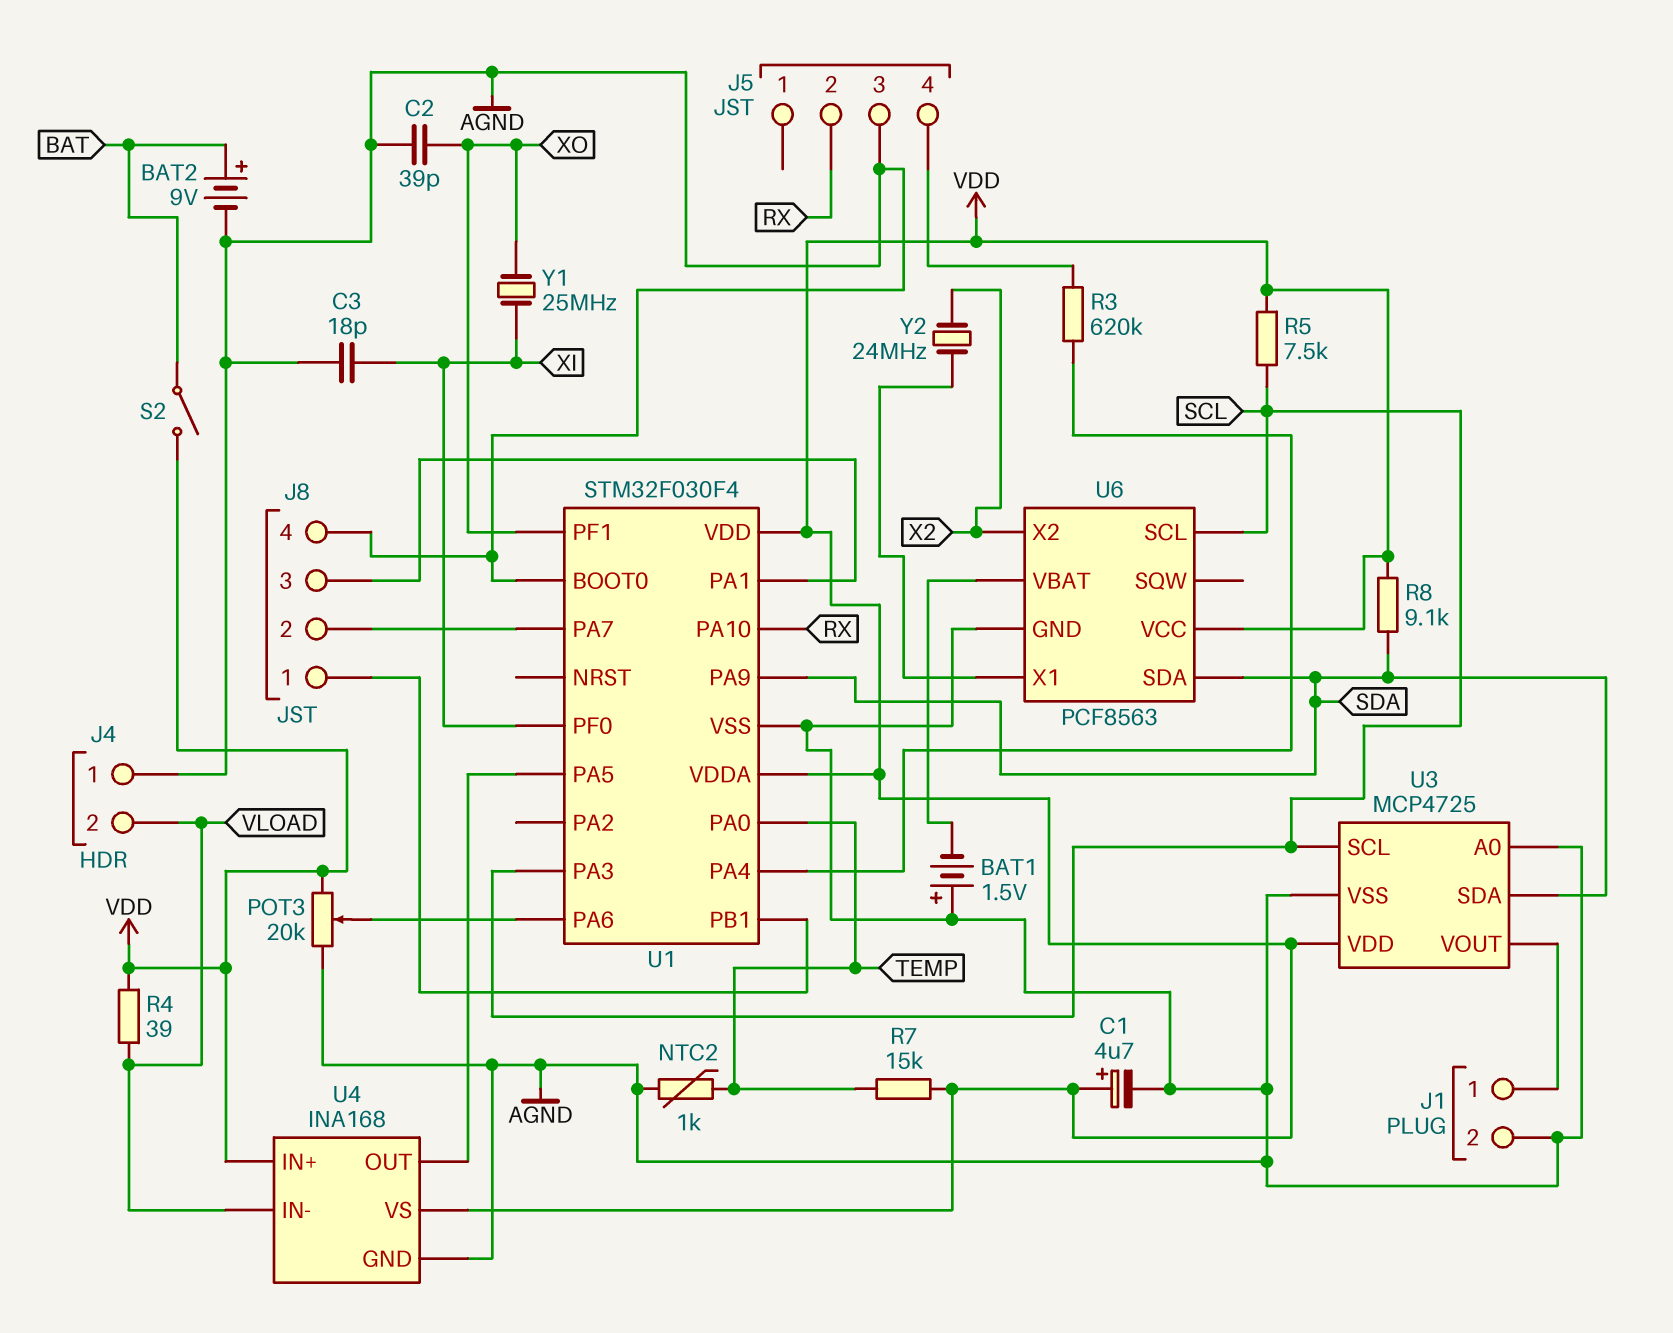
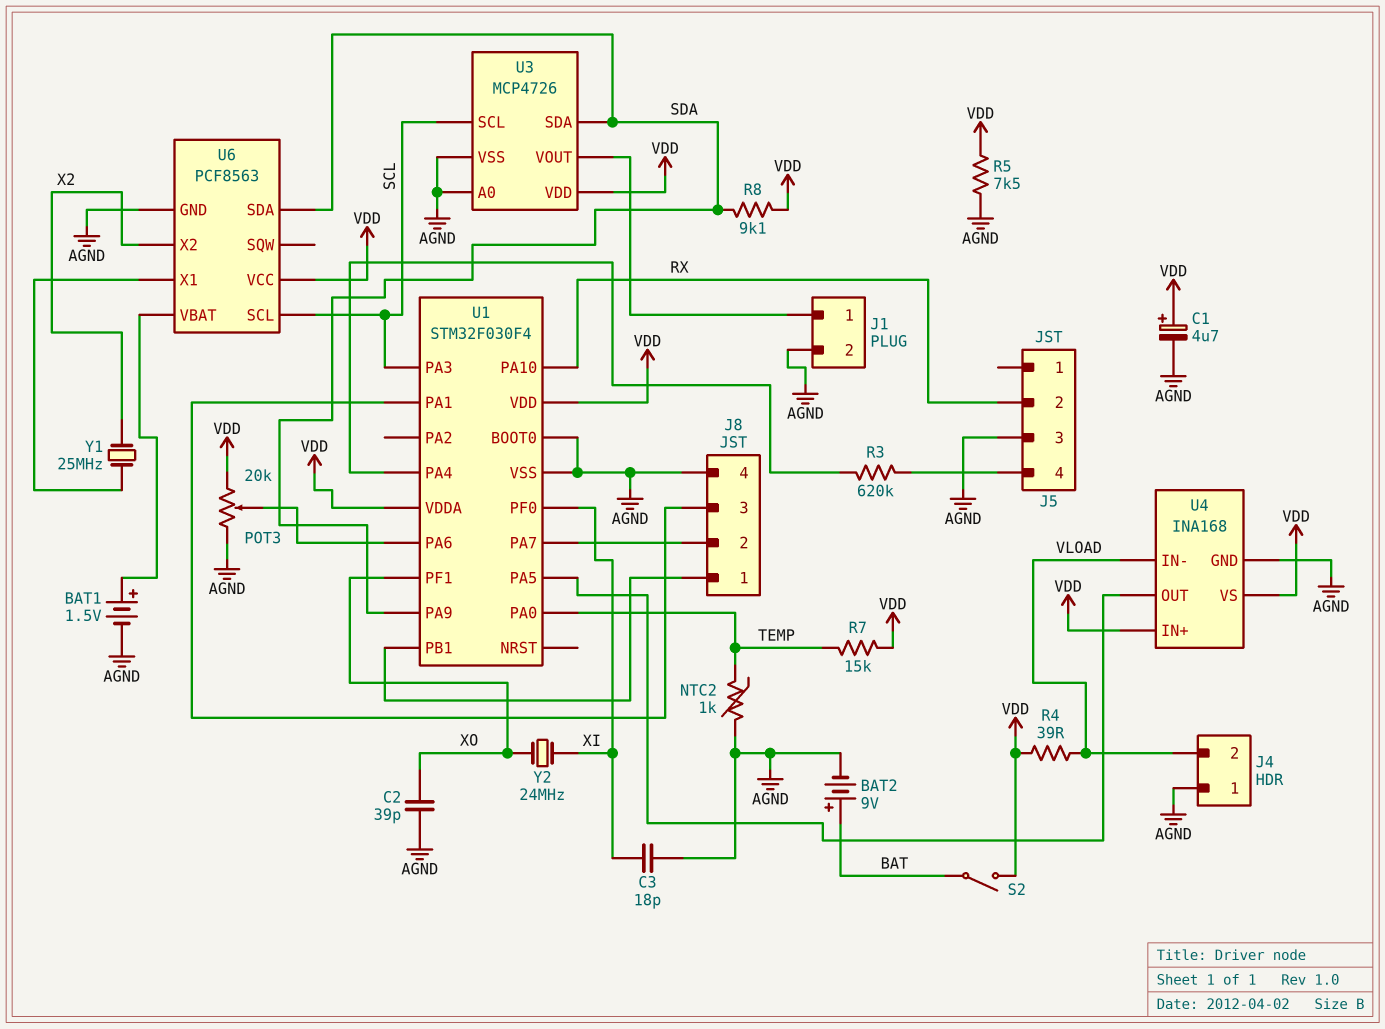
BAT1: 1.5V (plus AGND, minus U6/VBAT) -> 1.5V (plus U6/VBAT, minus AGND)
R5: 7.5k (SCL, VDD) -> 7.5k (AGND, VDD)
U3: MCP4725 -> MCP4726
Y1: 25MHz (XI, XO) -> 25MHz (U6/X1, X2)
Y2: 24MHz (U6/X1, X2) -> 24MHz (XI, XO)

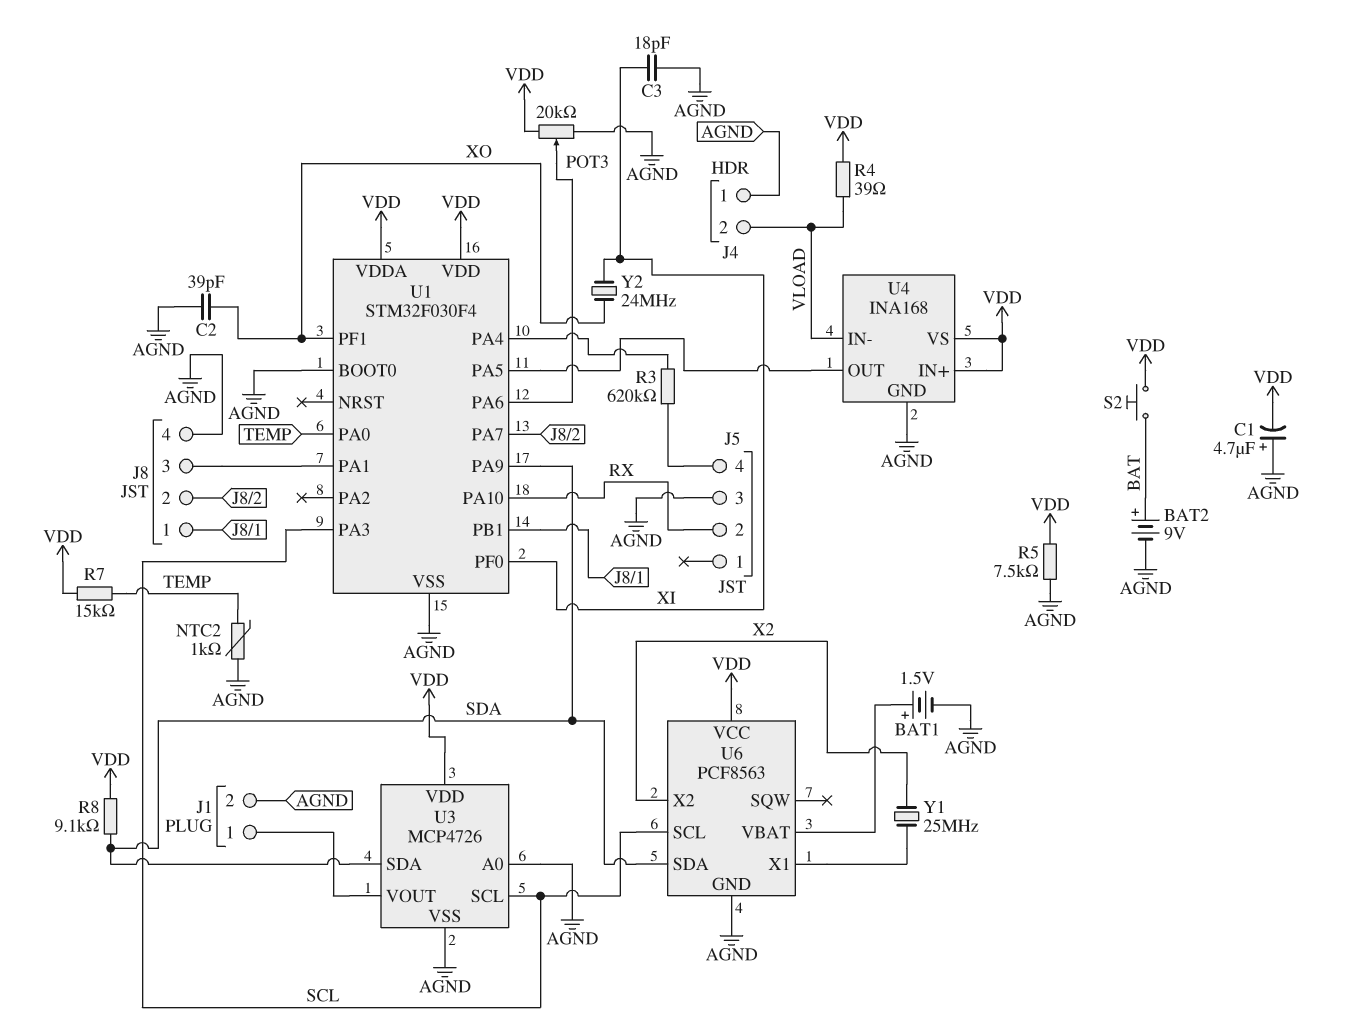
C1: 4.7uF (plus VDD, minus AGND) -> 4.7uF (plus AGND, minus VDD)
S2: switch (BAT, VDD) -> button (BAT, VDD)

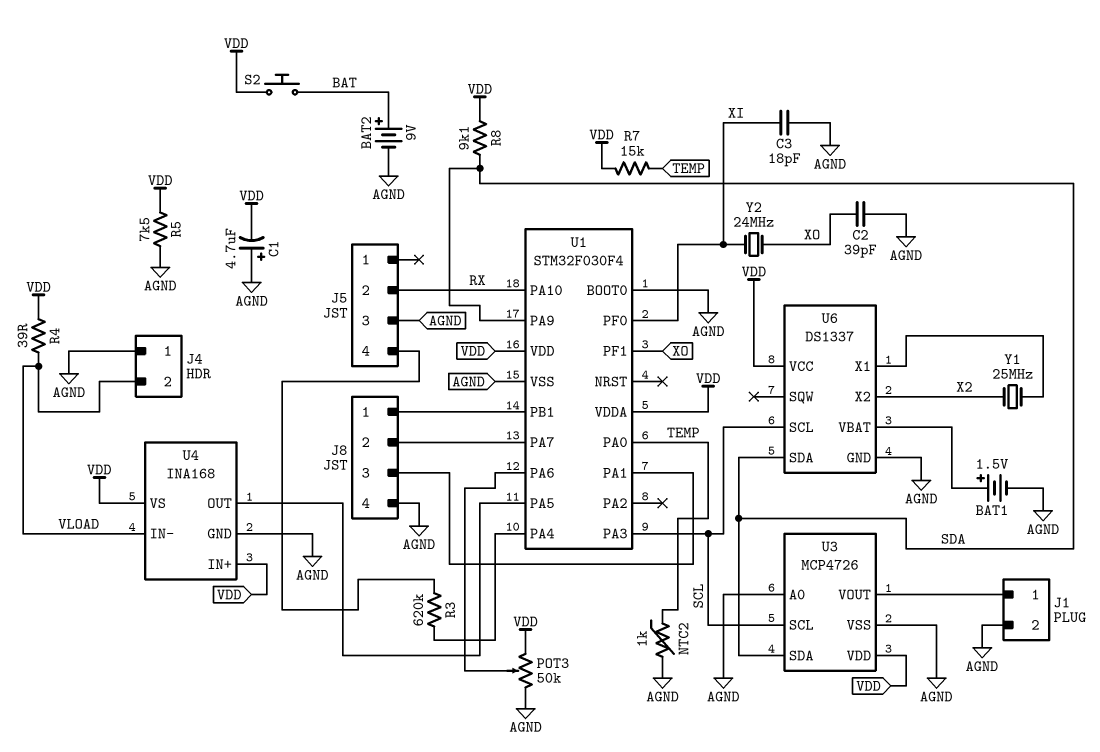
POT3: 20k (AGND, VDD, wiper U1/PA6) -> 50k (AGND, VDD, wiper U1/PA6)
U6: PCF8563 -> DS1337

